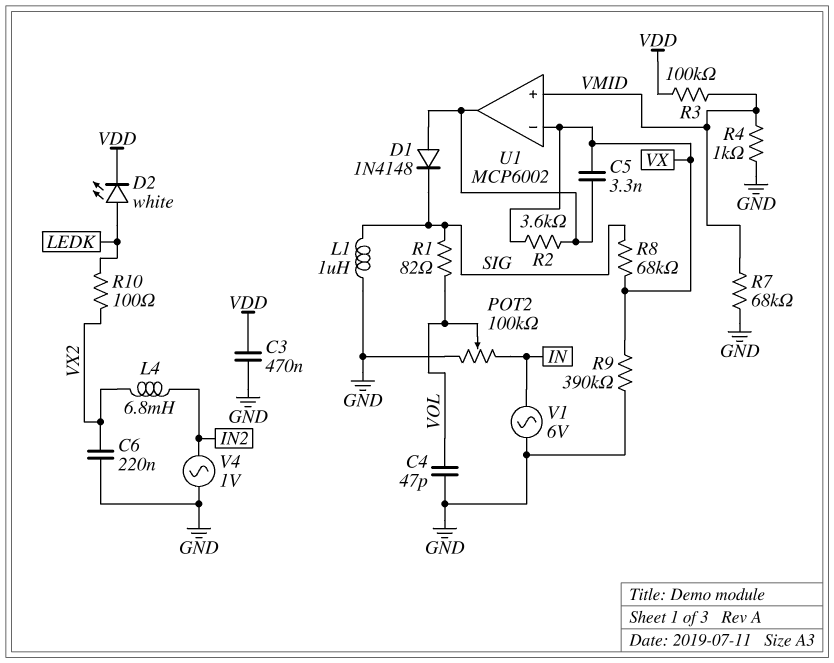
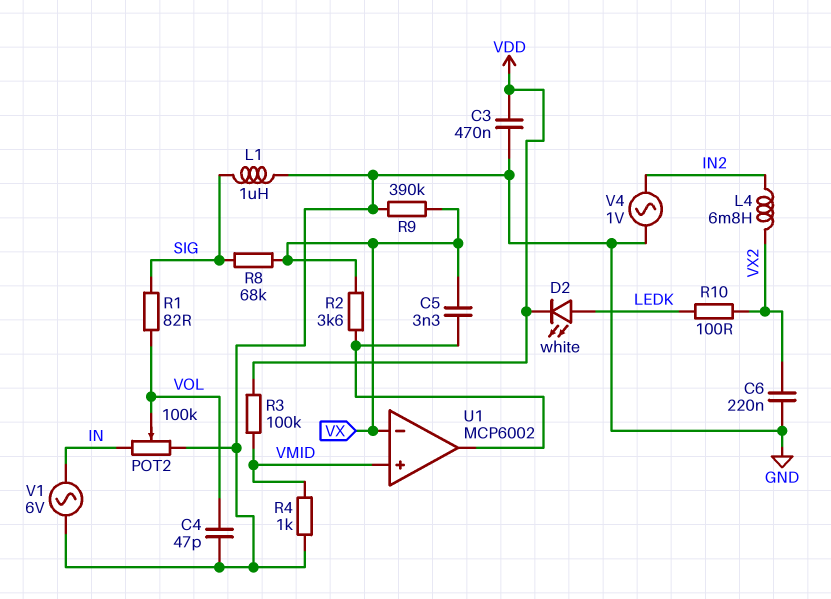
D1: diode 1N4148 (A U1/out, K SIG) -> none
R7: 68k (GND, VMID) -> none

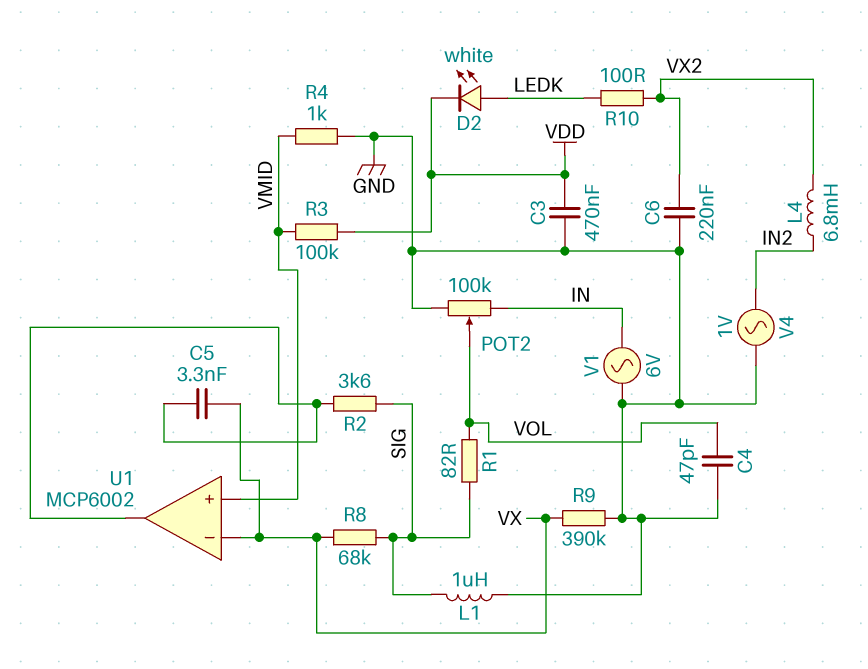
R2: 3.6k (U1/out, VX) -> 3.6k (SIG, U1/out)

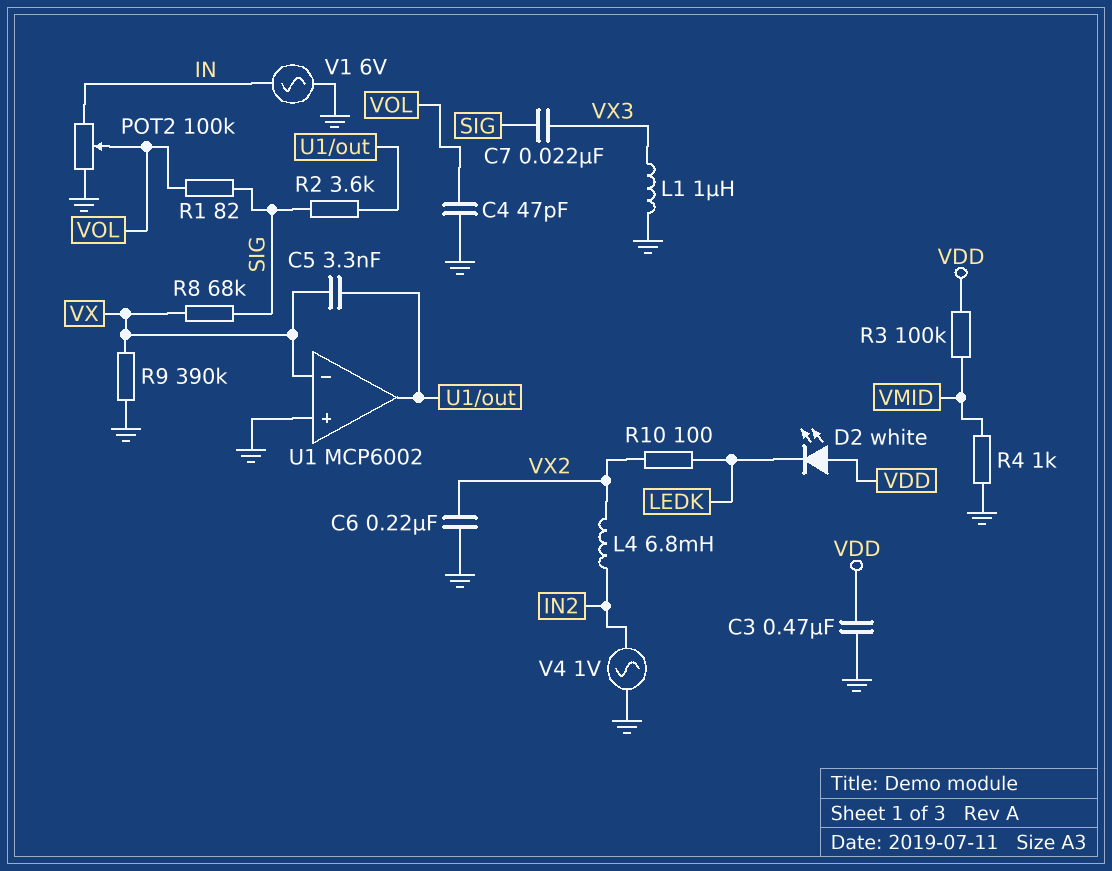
C7: none -> 22nF (SIG, VX3)
D2: LED white (A LEDK, K VDD) -> LED white (A VDD, K LEDK)
L1: 1uH (GND, SIG) -> 1uH (GND, VX3)
U1 pin in+: VMID -> GND

